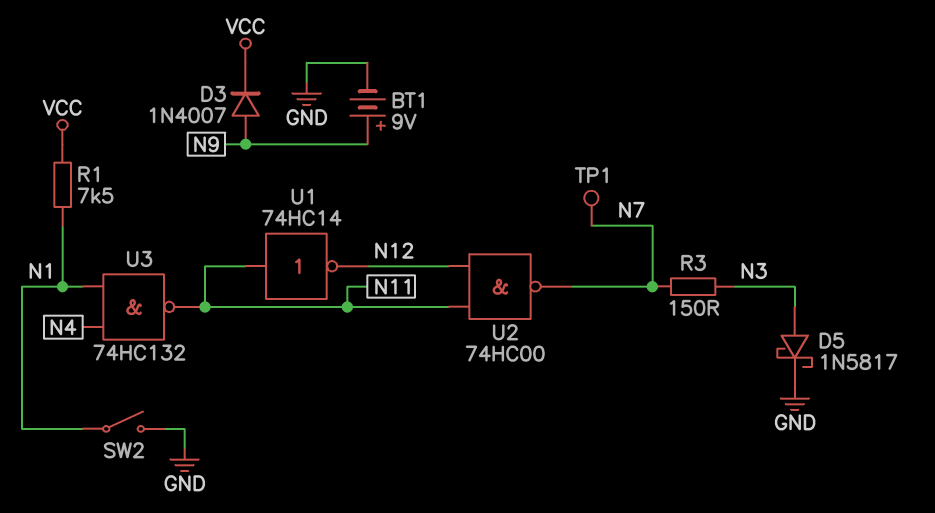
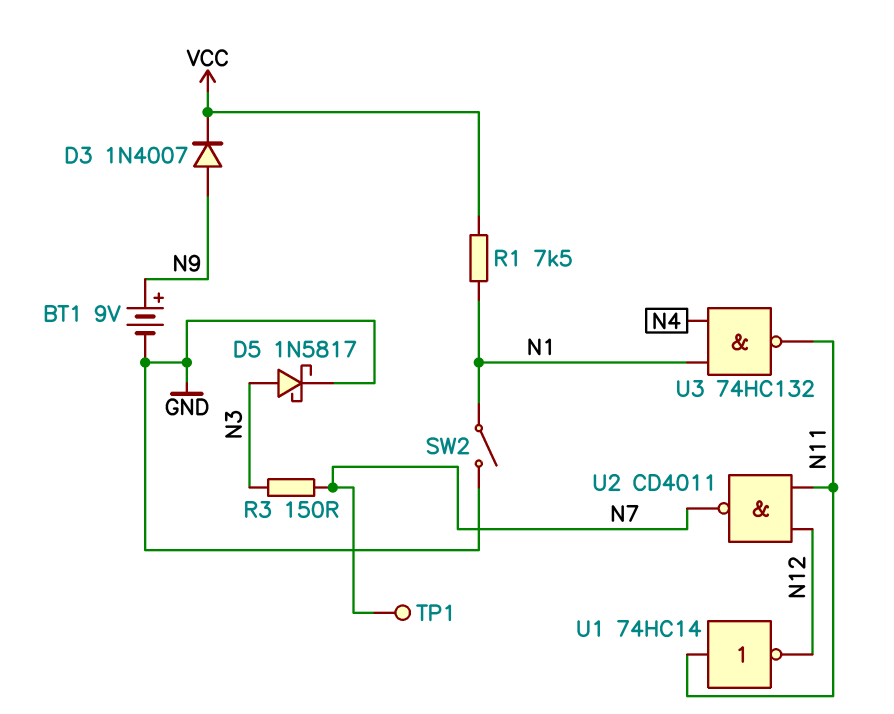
U2: NAND 74HC00 (in N11, in N12, out N7) -> NAND CD4011 (in N11, in N12, out N7)

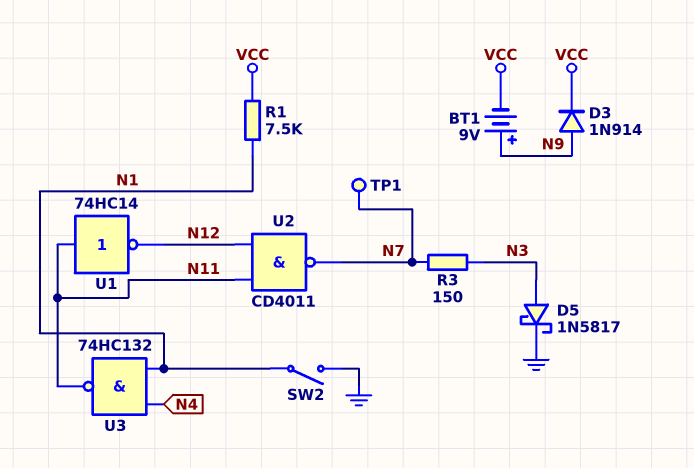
BT1: 9V (plus N9, minus GND) -> 9V (plus N9, minus VCC)
D3: diode 1N4007 (A N9, K VCC) -> diode 1N914 (A N9, K VCC)

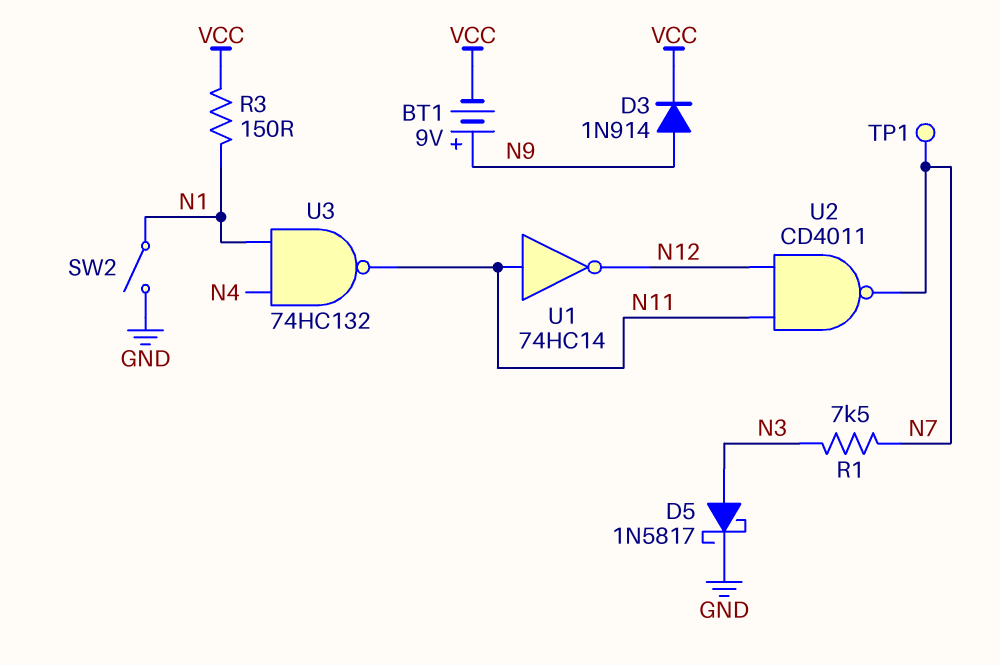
R1: 7.5k (N1, VCC) -> 7.5k (N3, N7)
R3: 150 (N3, N7) -> 150 (N1, VCC)

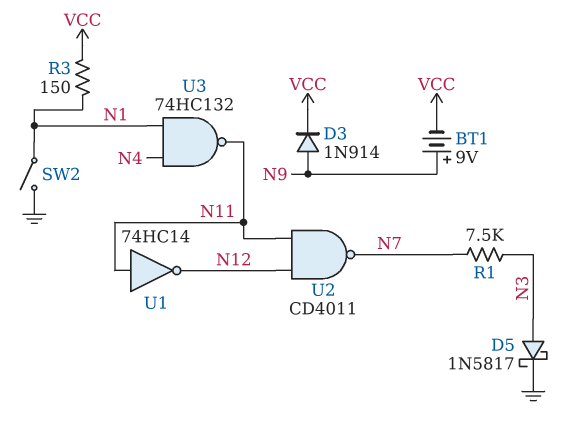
TP1: test point (N7) -> none

